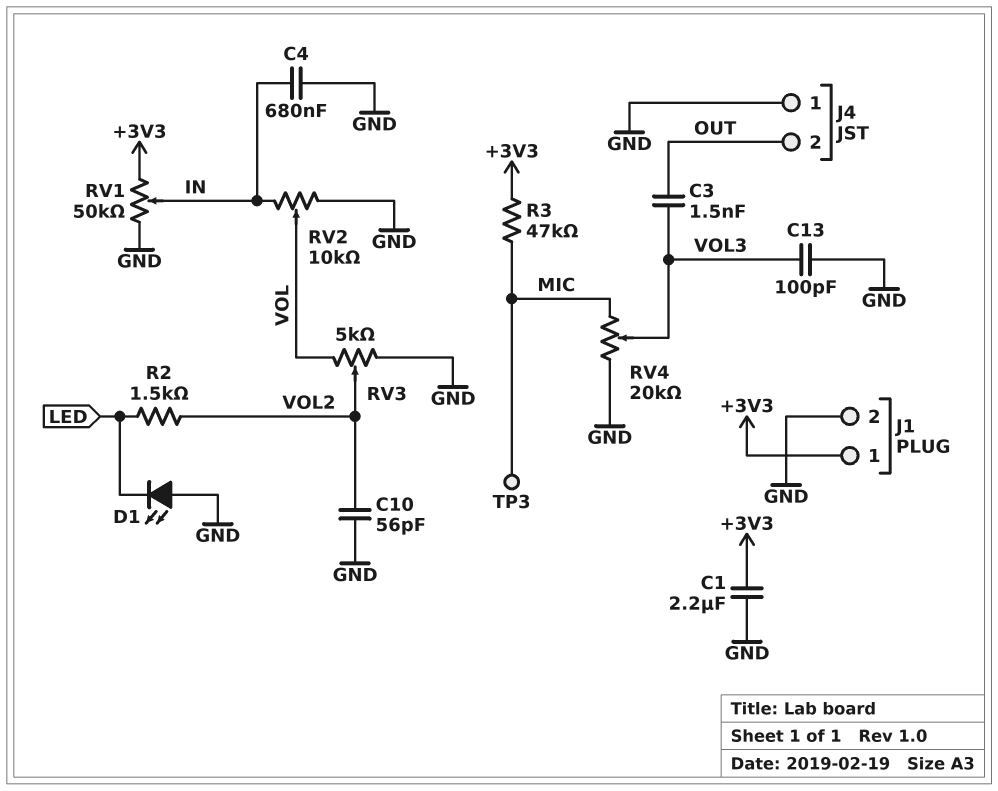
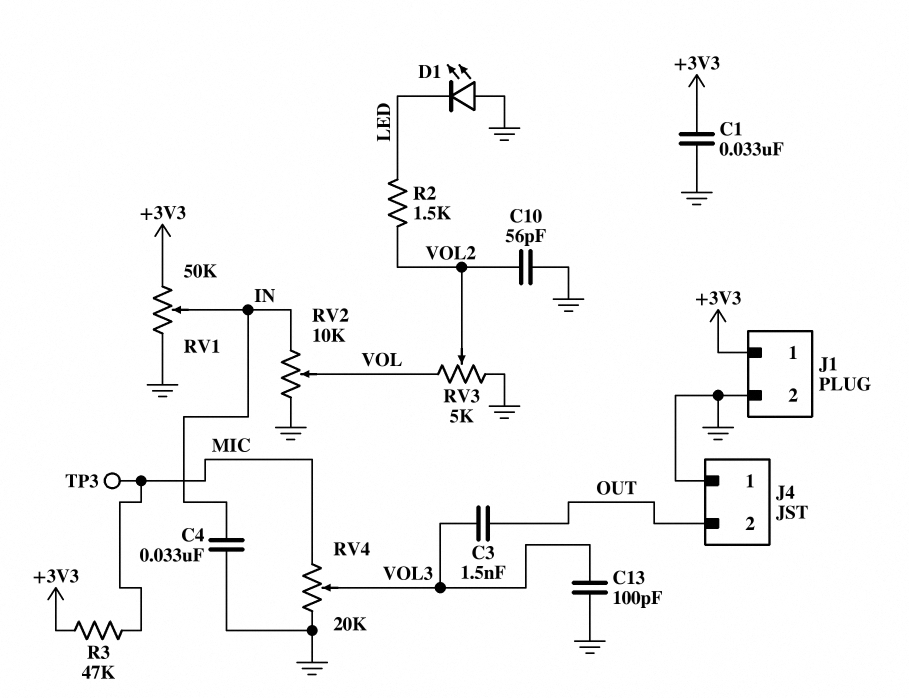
C1: 2.2uF (+3V3, GND) -> 33nF (+3V3, GND)
C4: 680nF (GND, IN) -> 33nF (GND, IN)

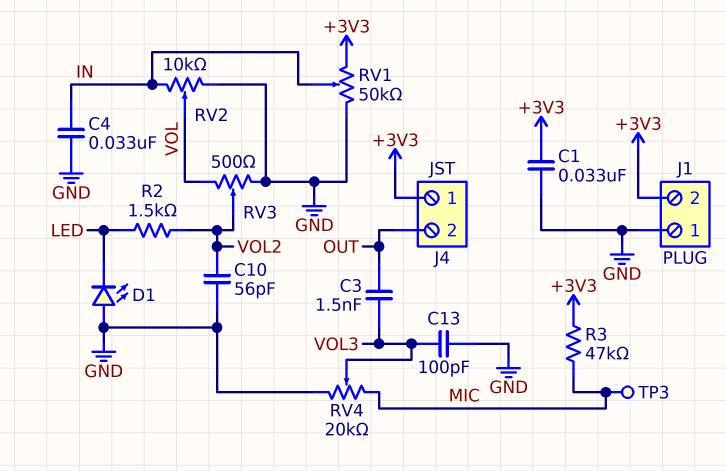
J1 pin 1: +3V3 -> GND
J1 pin 2: GND -> +3V3
J4 pin 1: GND -> +3V3
RV3: 5k (GND, VOL, wiper VOL2) -> 500 (GND, VOL, wiper VOL2)

